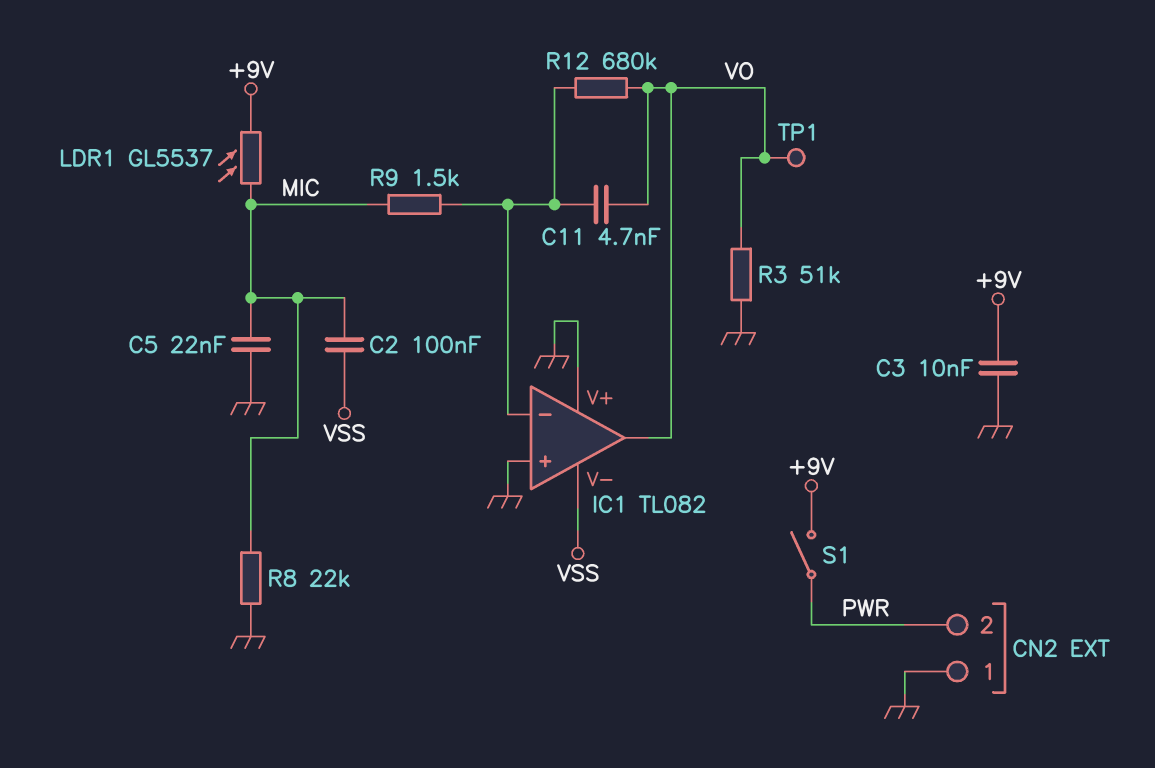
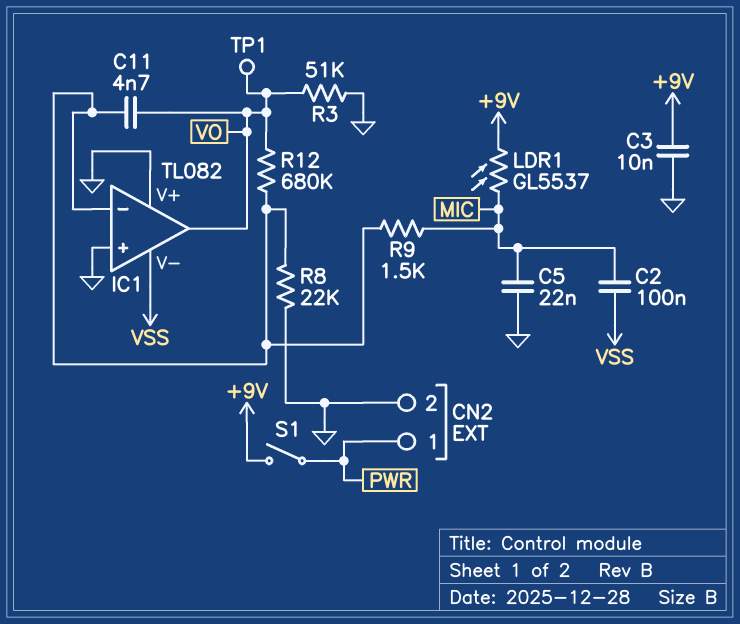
CN2 pin 1: GND -> PWR
CN2 pin 2: PWR -> GND
R8: 22k (GND, MIC) -> 22k (GND, IC1/in-)

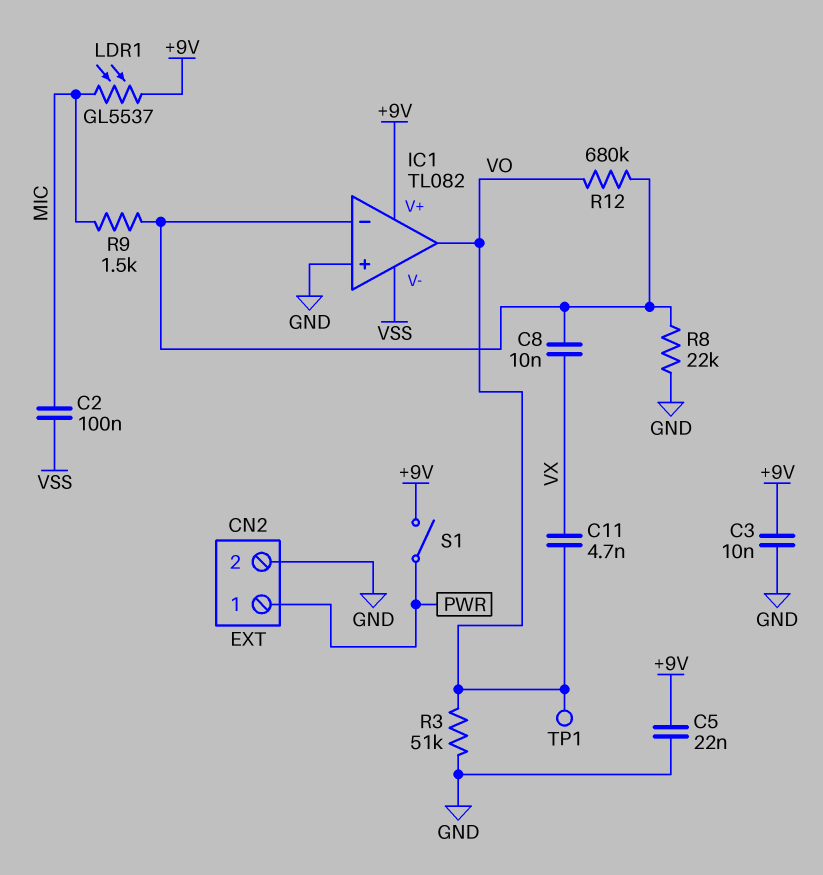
C5: 22nF (GND, MIC) -> 22nF (+9V, GND)
C8: none -> 10nF (IC1/in-, VX)
C11: 4.7nF (IC1/in-, VO) -> 4.7nF (VO, VX)
IC1 pin V+: GND -> +9V

